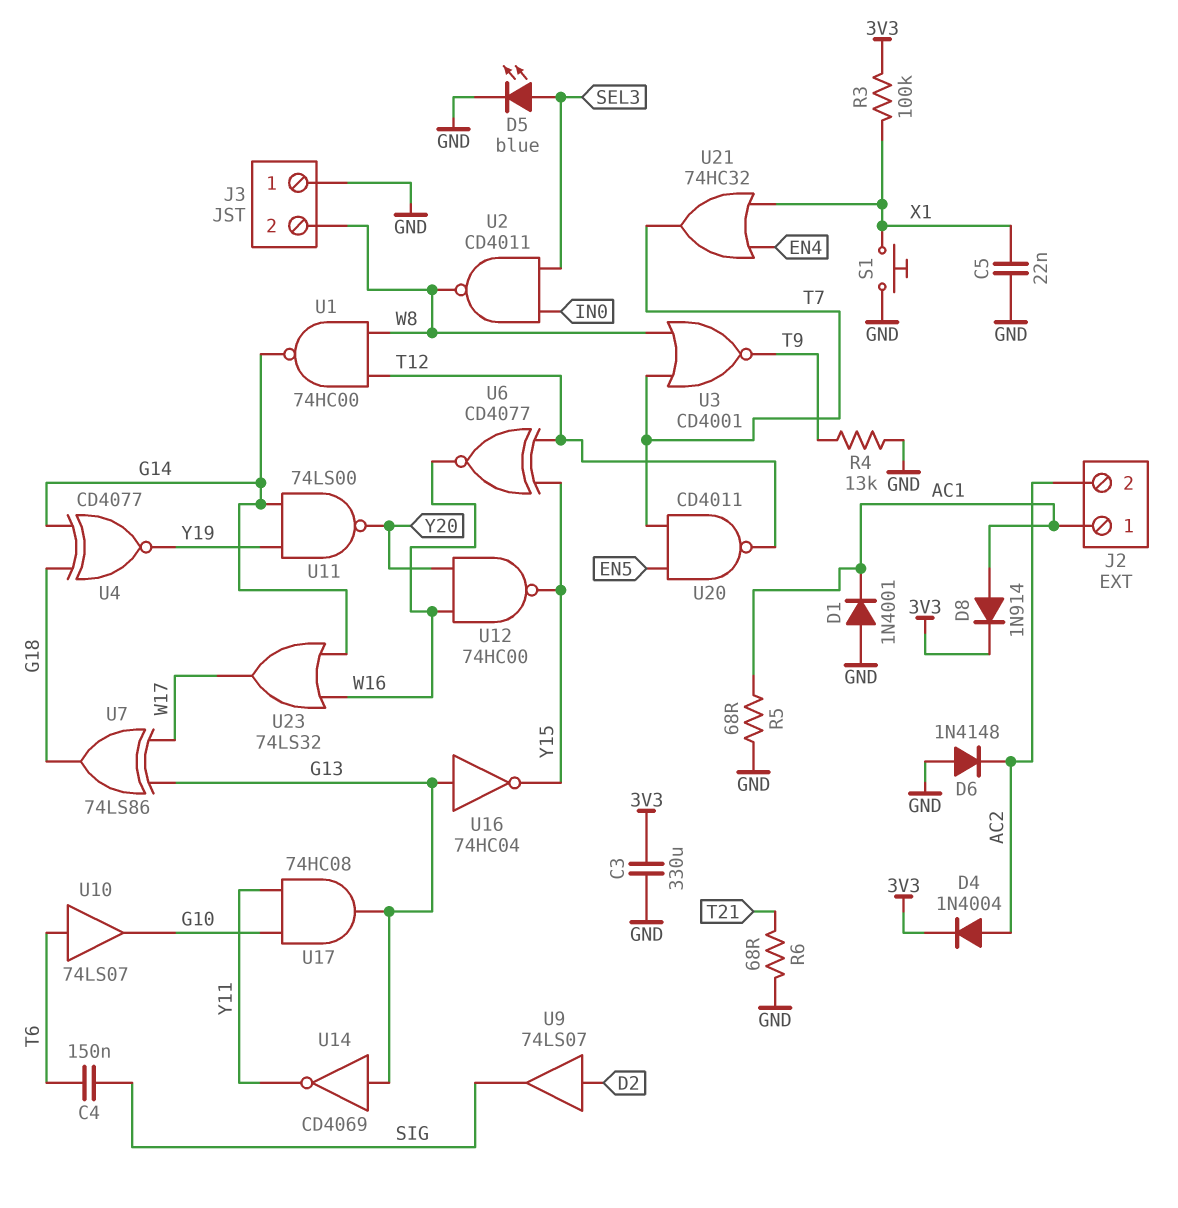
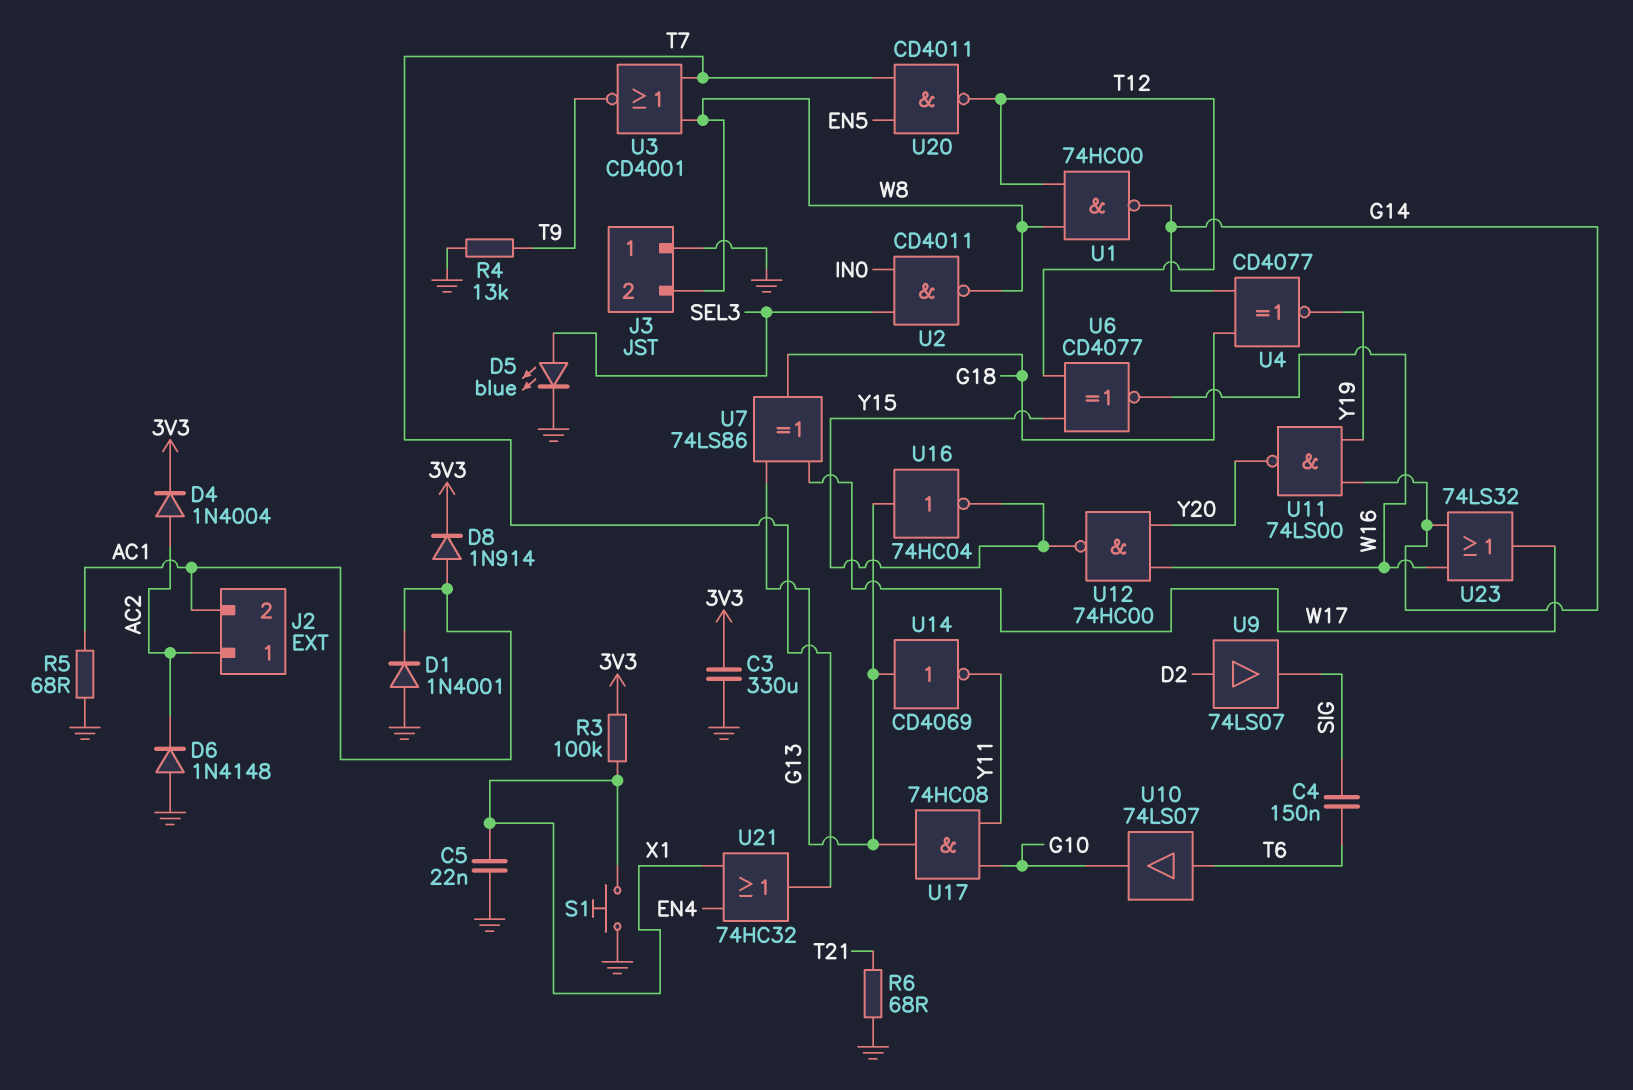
J2 pin 1: AC1 -> AC2
J2 pin 2: AC2 -> AC1

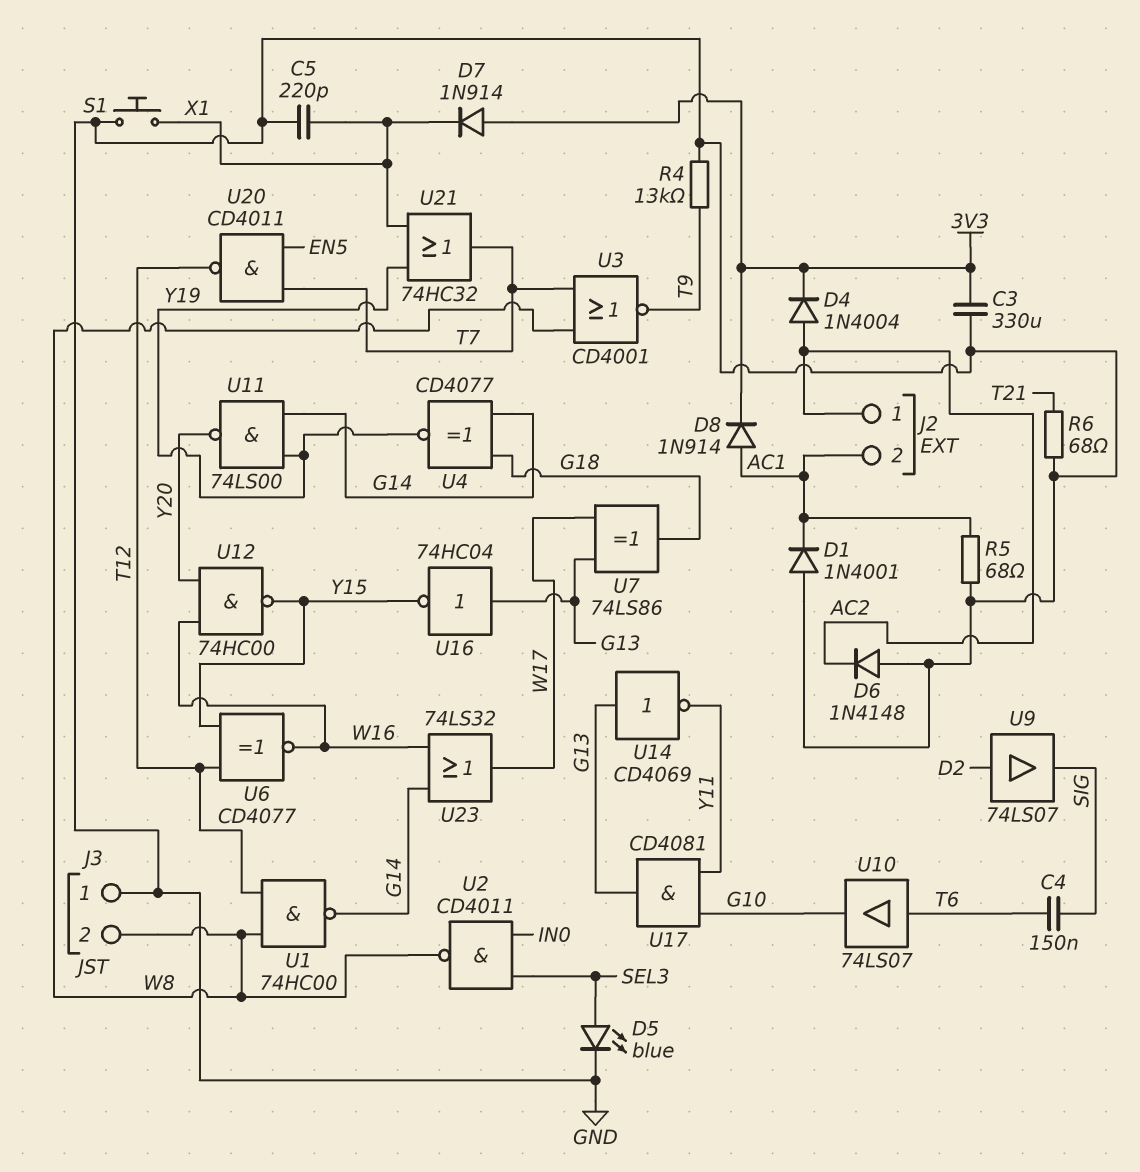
C5: 22nF (GND, X1) -> 220pF (GND, X1)
D7: none -> diode 1N914 (A 3V3, K X1)
R3: 100k (3V3, X1) -> none
U17: AND 74HC08 (in G10, in Y11, out G13) -> AND CD4081 (in G10, in Y11, out G13)
U21: OR 74HC32 (in EN4, in X1, out T7) -> OR 74HC32 (in X1, in Y19, out T7)

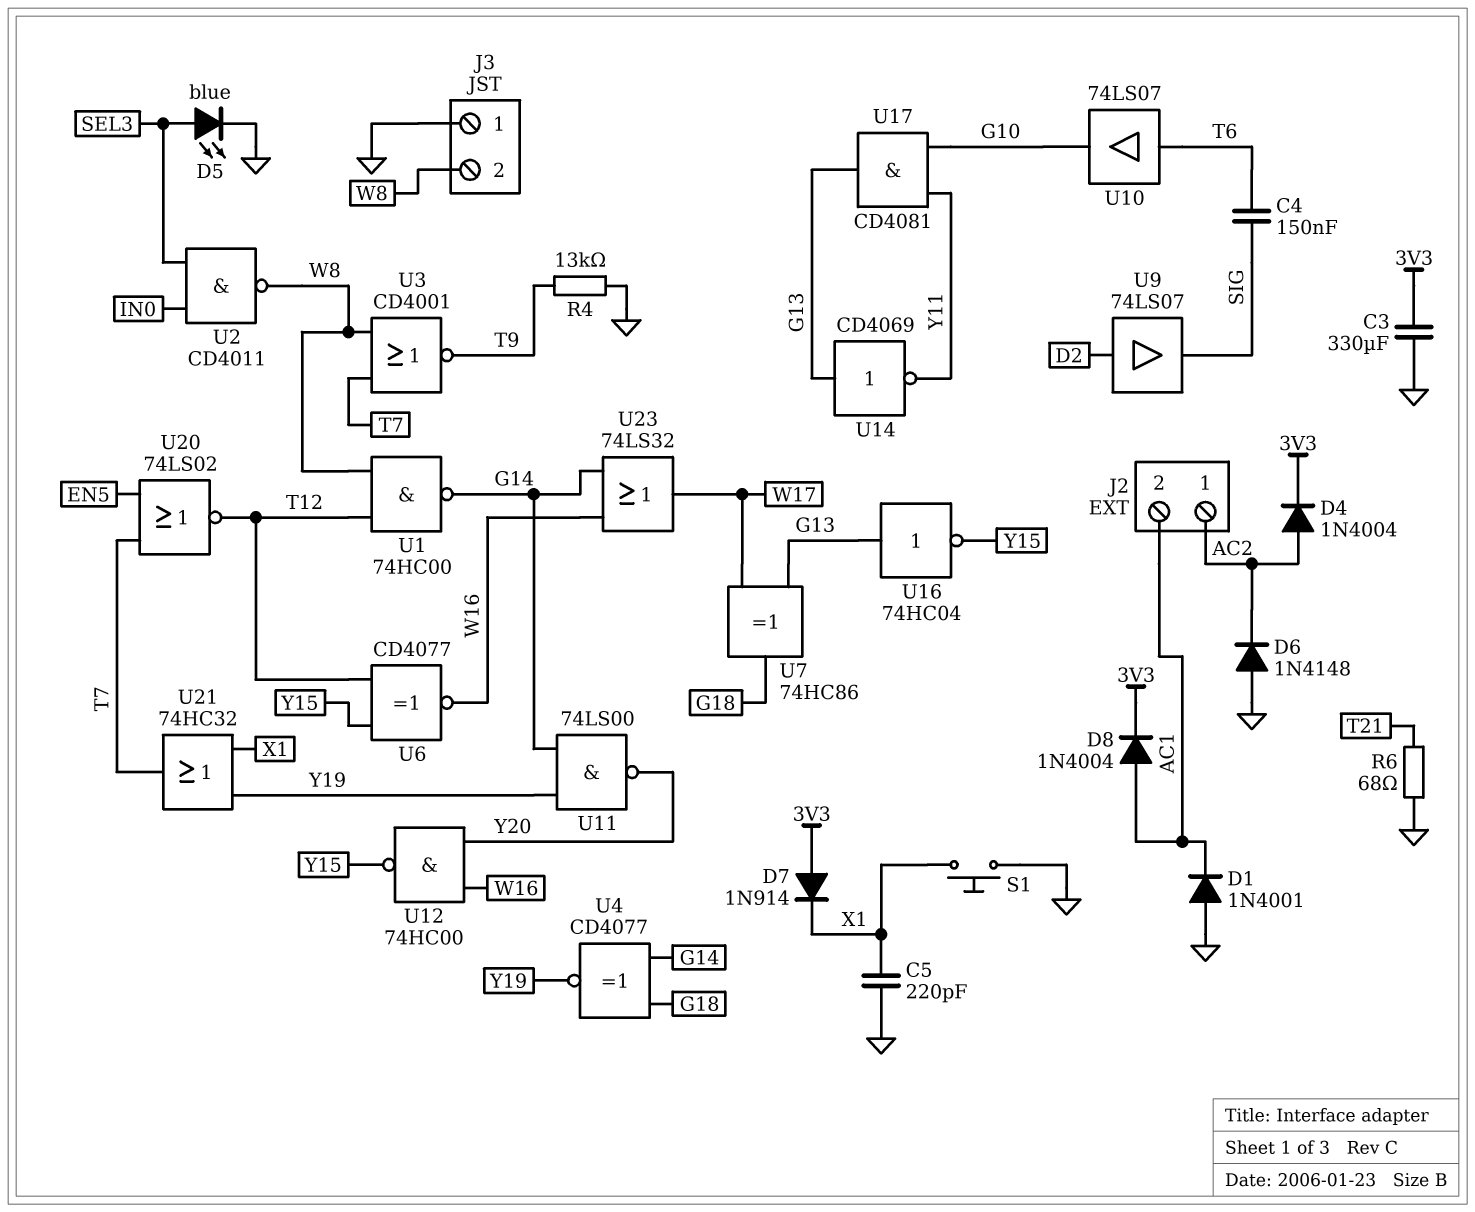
D8: diode 1N914 (A AC1, K 3V3) -> diode 1N4004 (A AC1, K 3V3)
R5: 68 (AC1, GND) -> none
U7: XOR 74LS86 (in G13, in W17, out G18) -> XOR 74HC86 (in G13, in W17, out G18)
U20: NAND CD4011 (in EN5, in T7, out T12) -> NOR 74LS02 (in EN5, in T7, out T12)

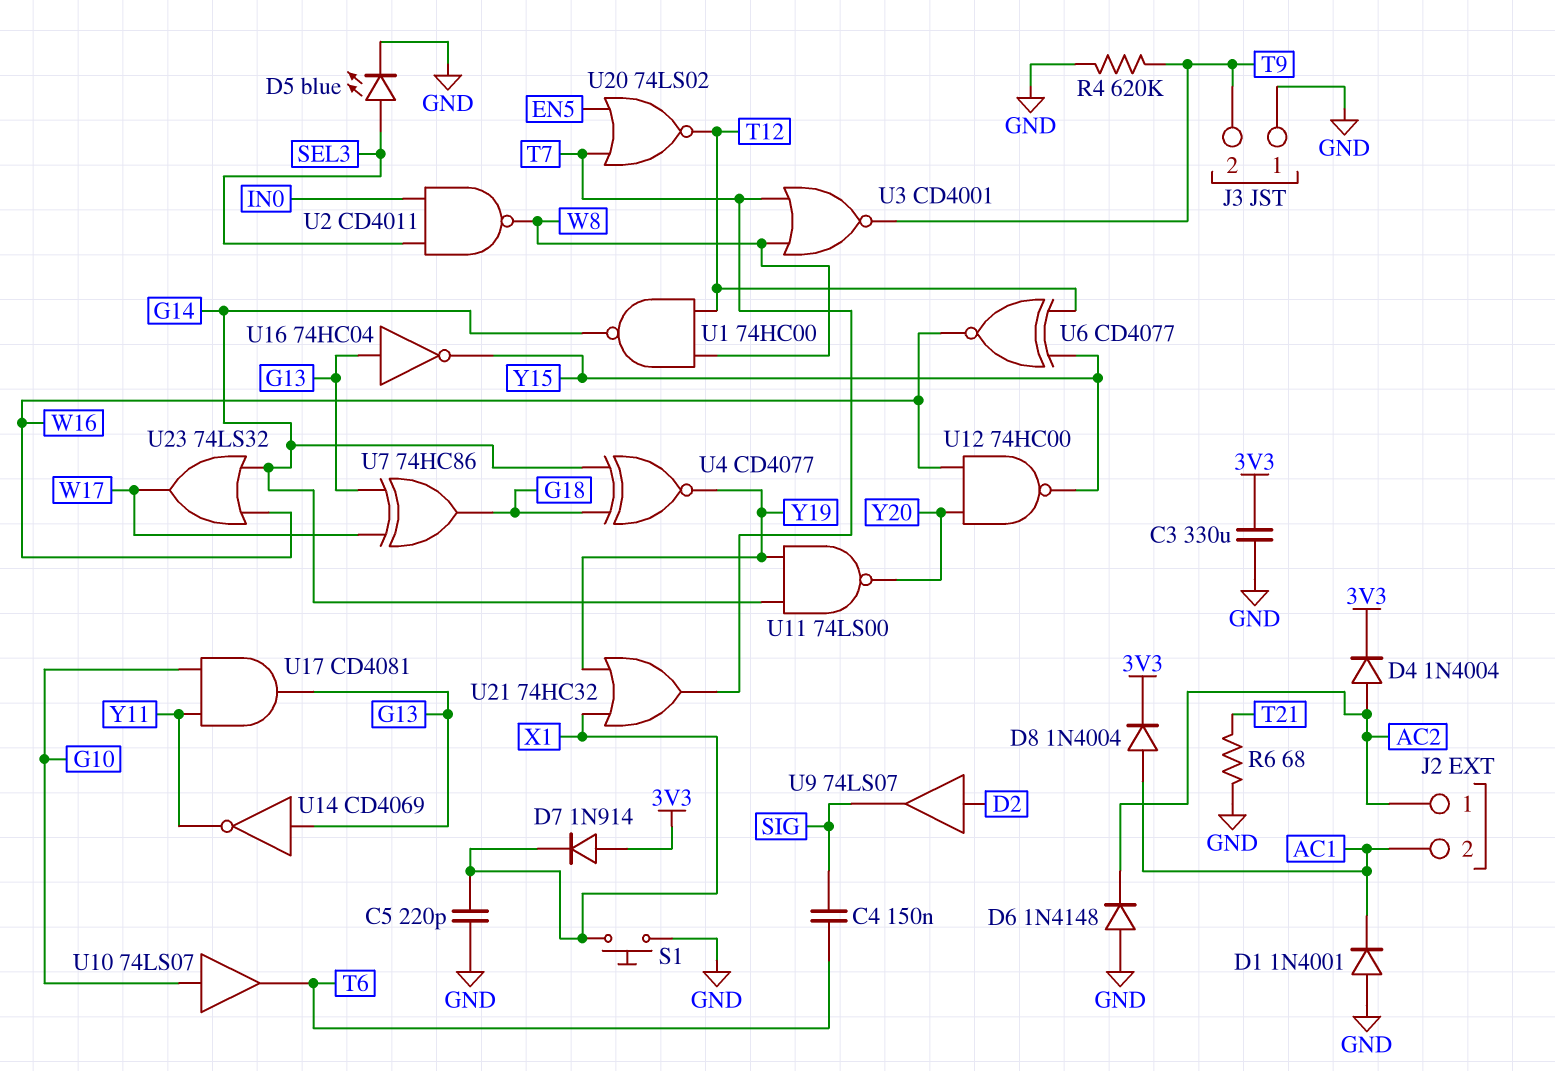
J3 pin 2: W8 -> T9
R4: 13k (GND, T9) -> 620k (GND, T9)
U10: buffer 74LS07 (in T6, out G10) -> buffer 74LS07 (in G10, out T6)

